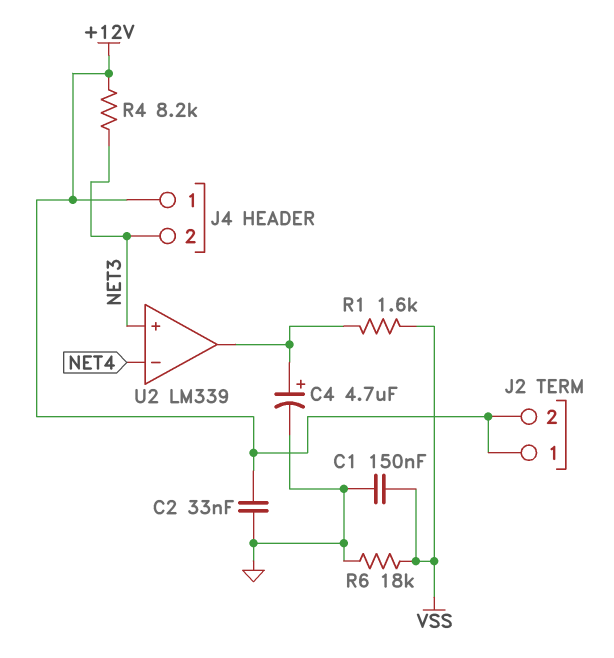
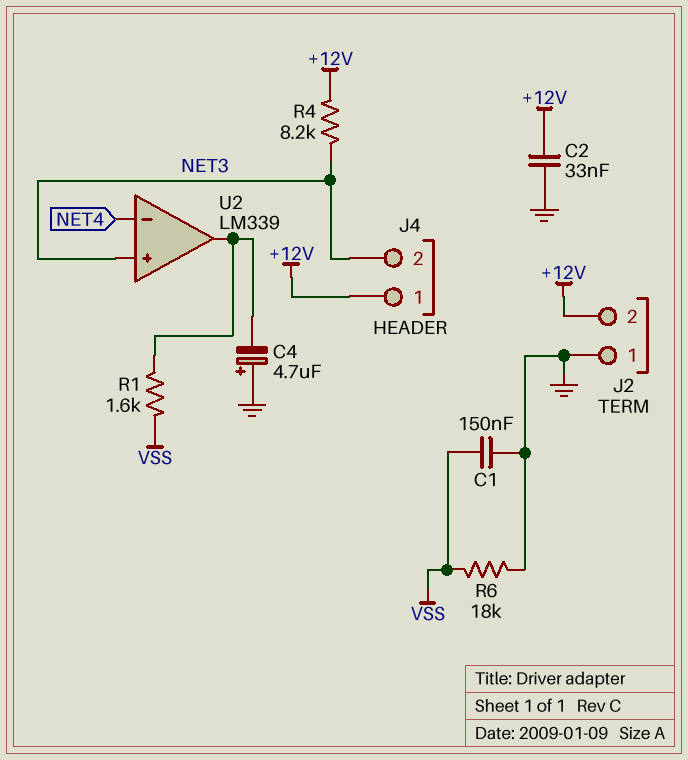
C4: 4.7uF (plus U2/out, minus GND) -> 4.7uF (plus GND, minus U2/out)
J2 pin 1: +12V -> GND

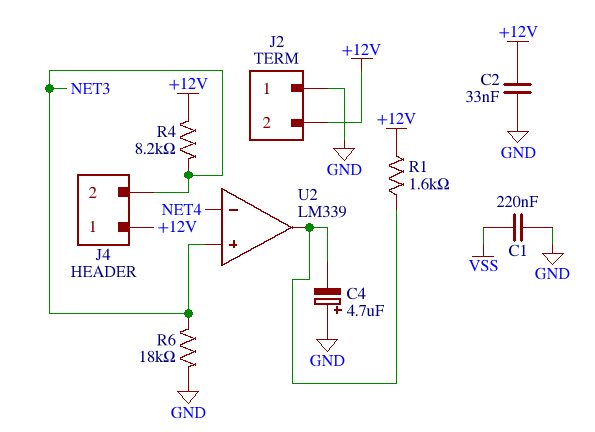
C1: 150nF (GND, VSS) -> 220nF (GND, VSS)
R1: 1.6k (U2/out, VSS) -> 1.6k (+12V, U2/out)
R6: 18k (GND, VSS) -> 18k (GND, NET3)

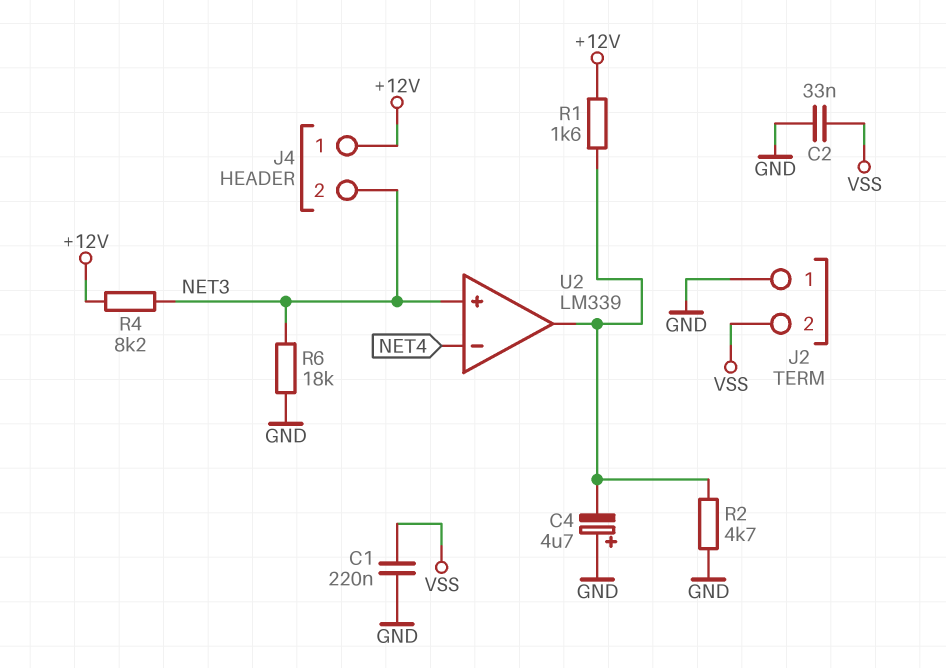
C2: 33nF (+12V, GND) -> 33nF (GND, VSS)
J2 pin 2: +12V -> VSS
R2: none -> 4.7k (GND, U2/out)

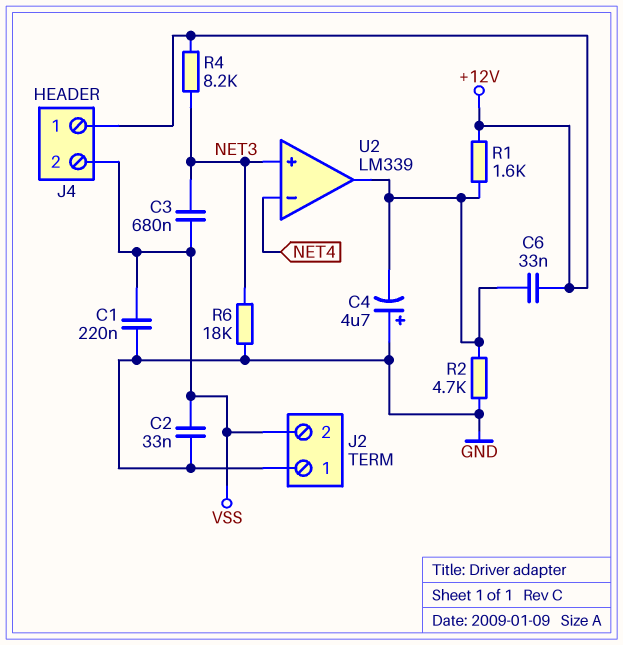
C3: none -> 680nF (NET3, VSS)
C6: none -> 33nF (+12V, U2/out)
J4 pin 2: NET3 -> VSS

